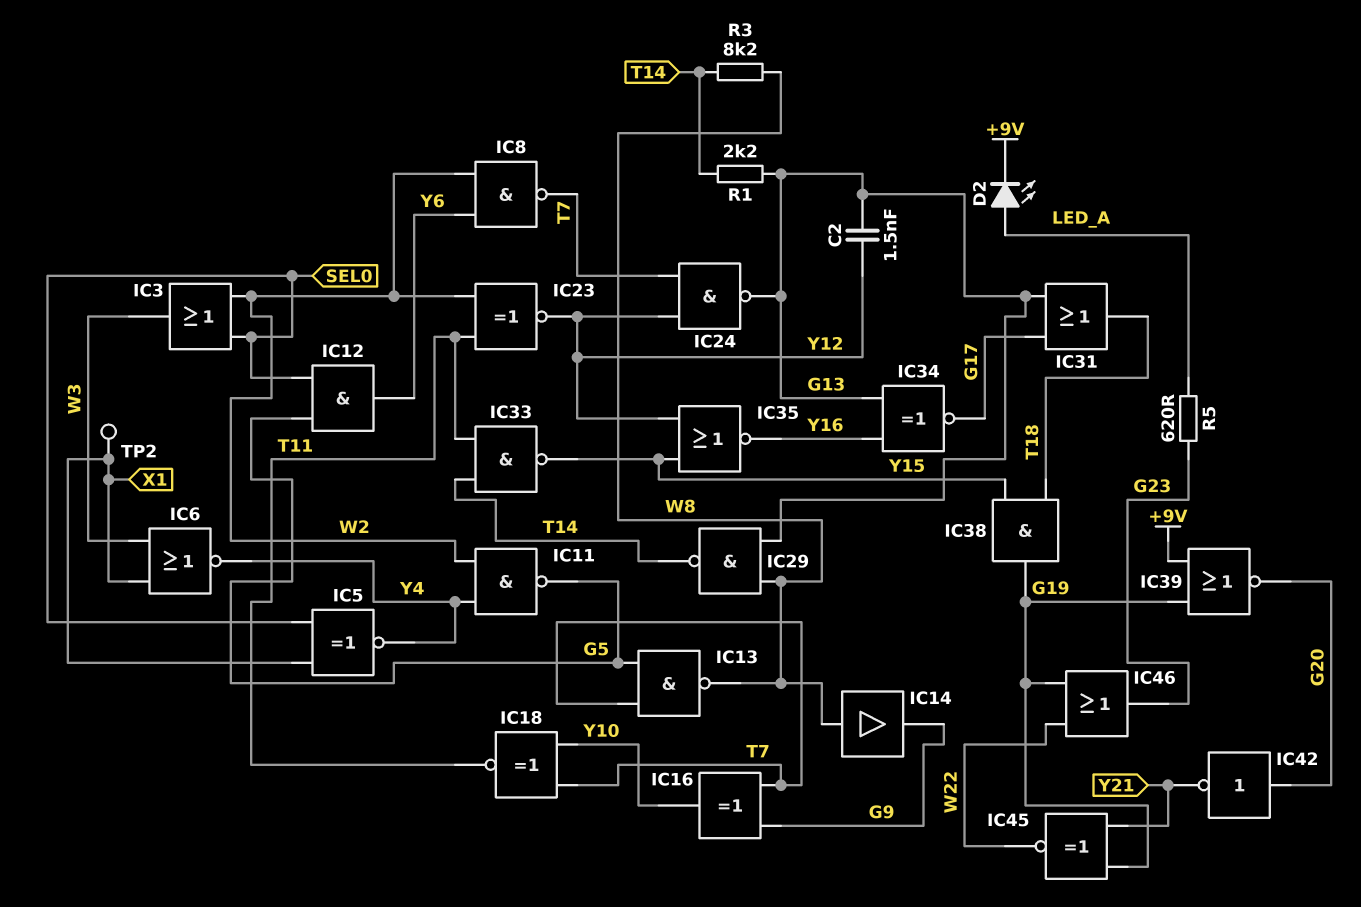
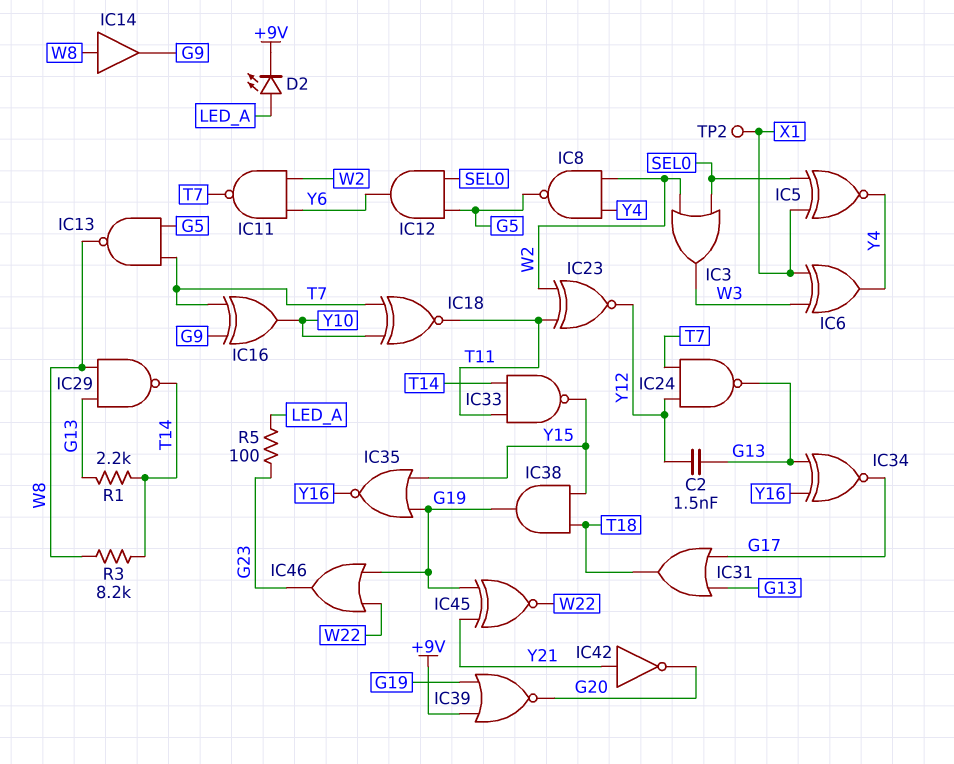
IC6: NOR (in W3, in X1, out Y4) -> XOR (in W3, in X1, out Y4)
IC8: NAND (in W2, in Y6, out T7) -> NAND (in W2, in Y4, out G5)
IC11: NAND (in W2, in Y4, out G5) -> NAND (in W2, in Y6, out T7)
IC35: NOR (in Y12, in Y15, out Y16) -> NOR (in G19, in Y15, out Y16)
IC42: NOT (in G20, out Y21) -> NOT (in Y21, out G20)
R5: 620 (G23, LED_A) -> 100 (G23, LED_A)

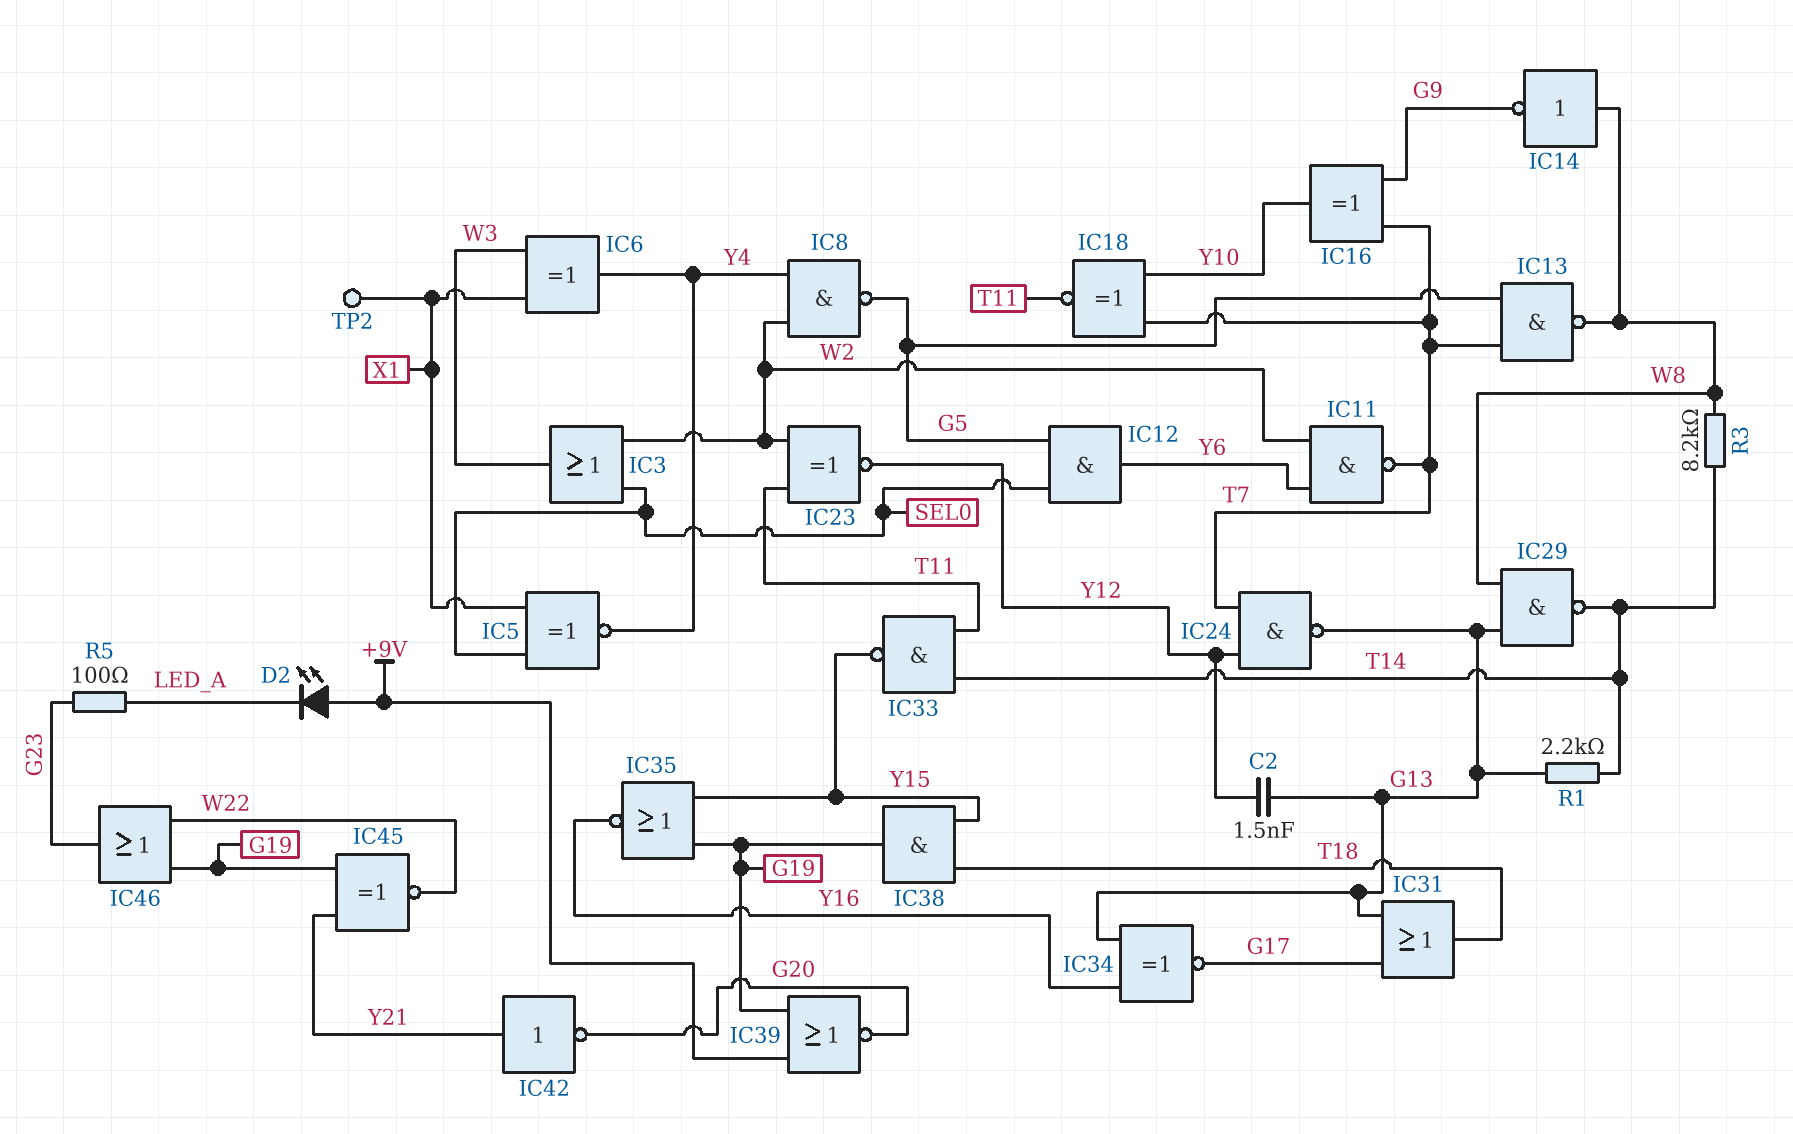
D2: LED (A LED_A, K +9V) -> LED (A +9V, K LED_A)
IC14: buffer (in W8, out G9) -> NOT (in W8, out G9)

